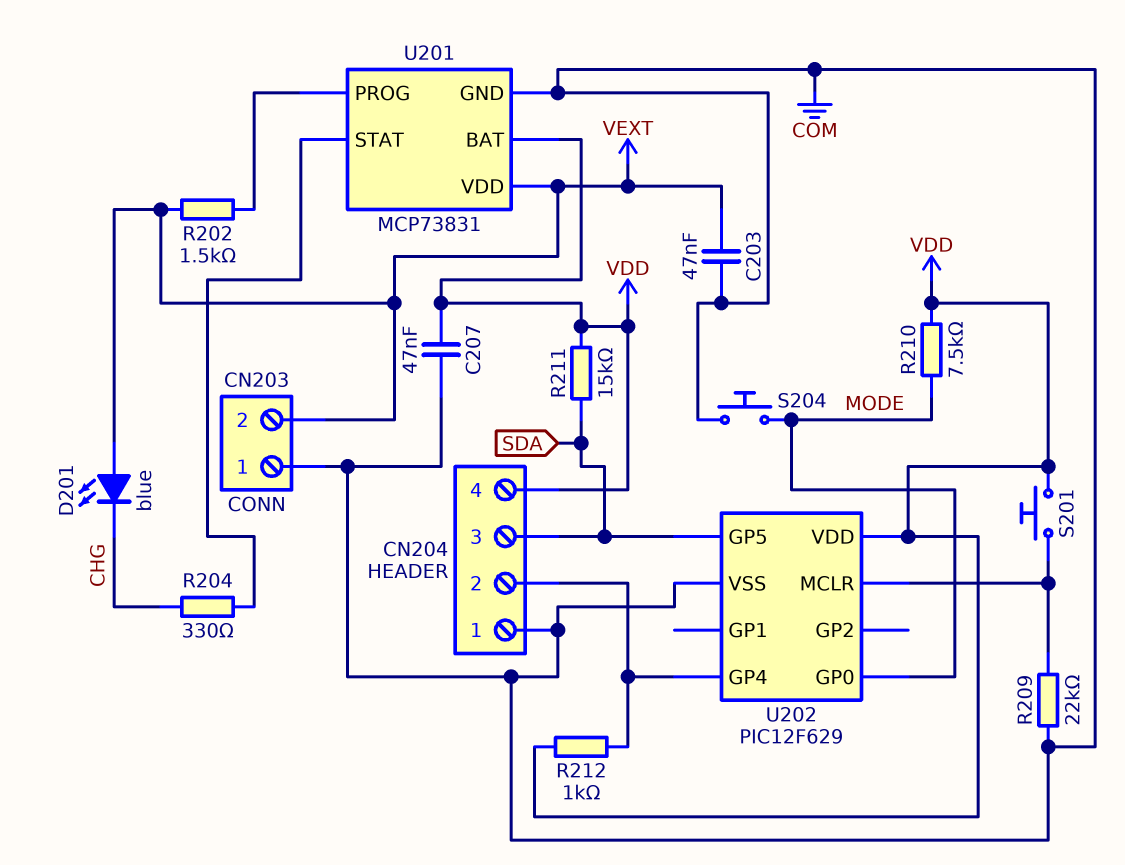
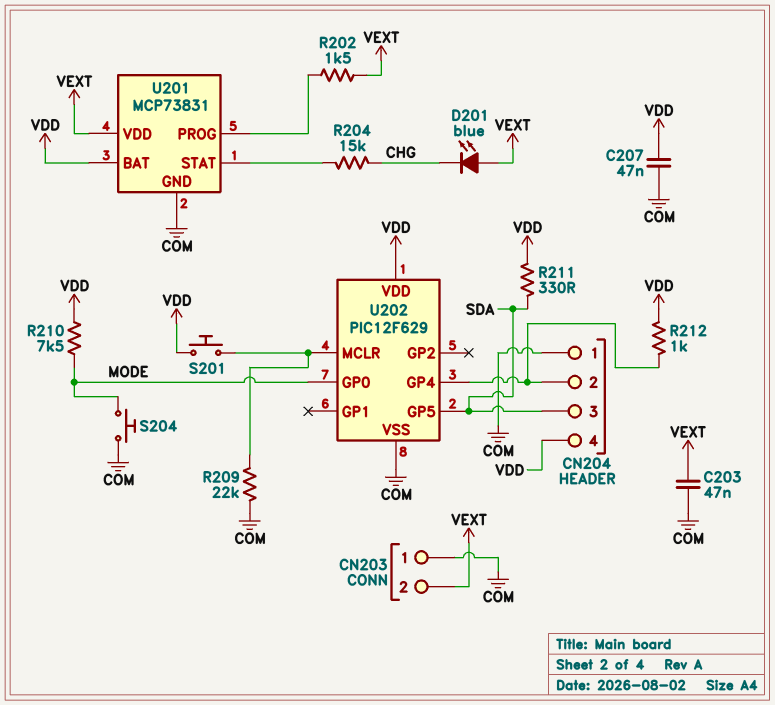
R204: 330 (CHG, U201/STAT) -> 15k (CHG, U201/STAT)
R211: 15k (SDA, VDD) -> 330 (SDA, VDD)

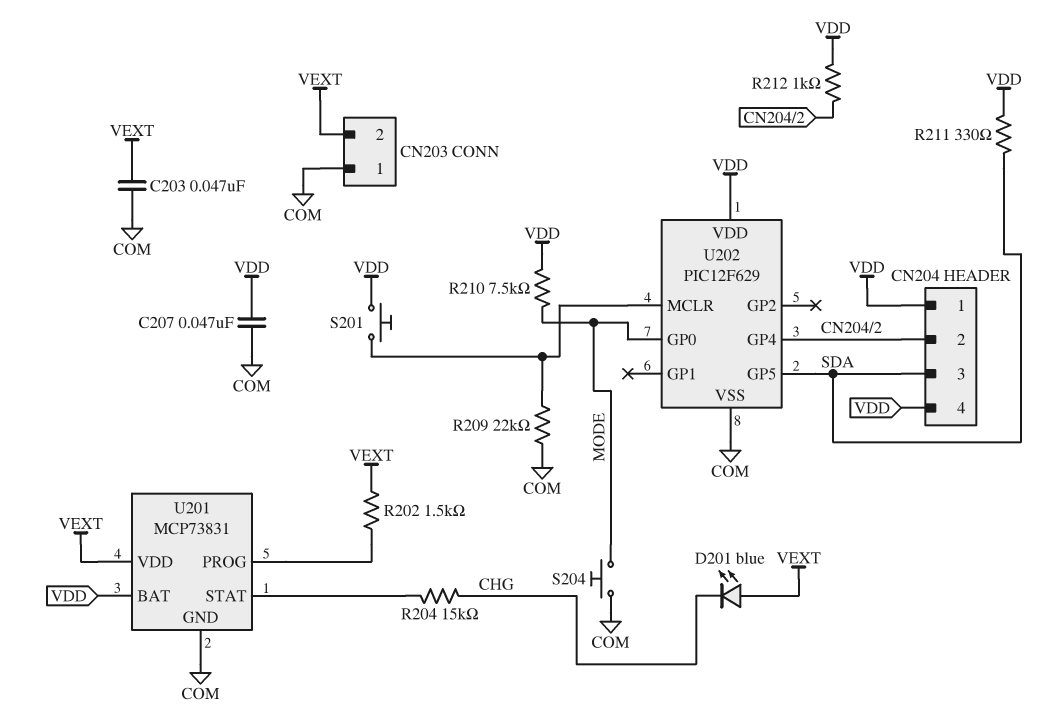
CN204 pin 1: COM -> VDD

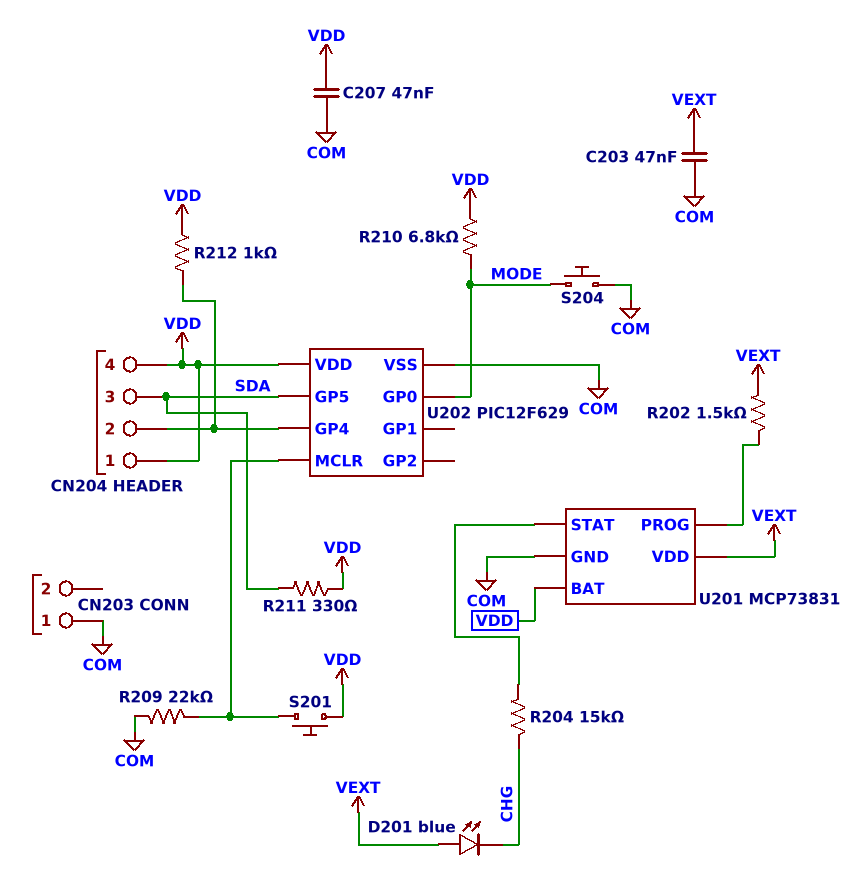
CN203 pin 2: VEXT -> none
R210: 7.5k (MODE, VDD) -> 6.8k (MODE, VDD)

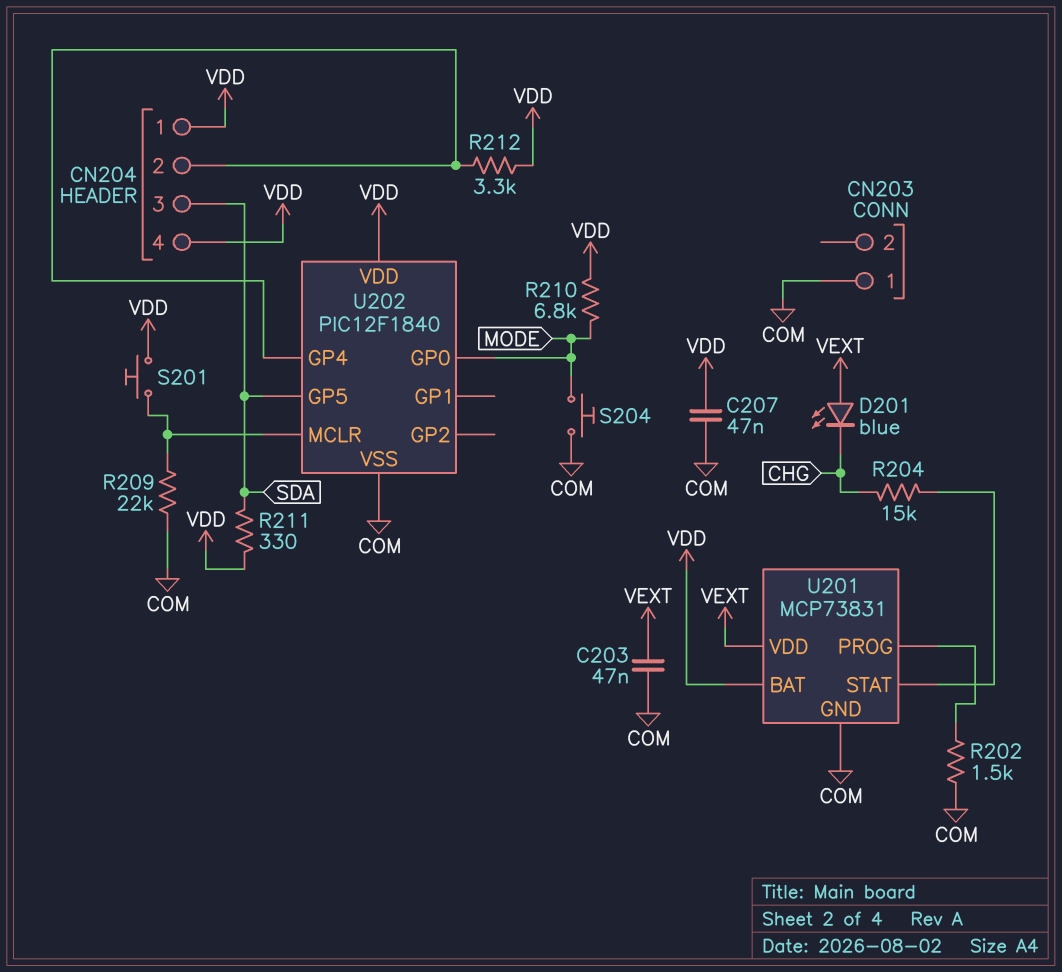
R202: 1.5k (U201/PROG, VEXT) -> 1.5k (COM, U201/PROG)
R212: 1k (CN204/2, VDD) -> 3.3k (CN204/2, VDD)
U202: PIC12F629 -> PIC12F1840

